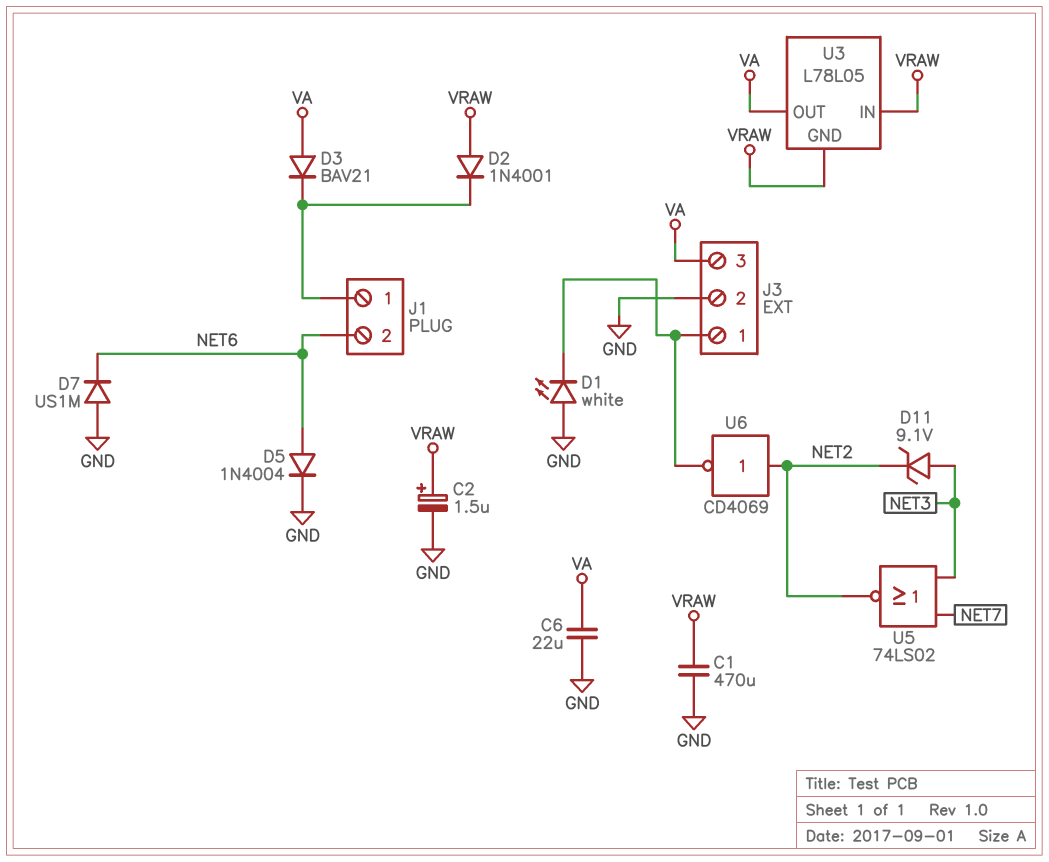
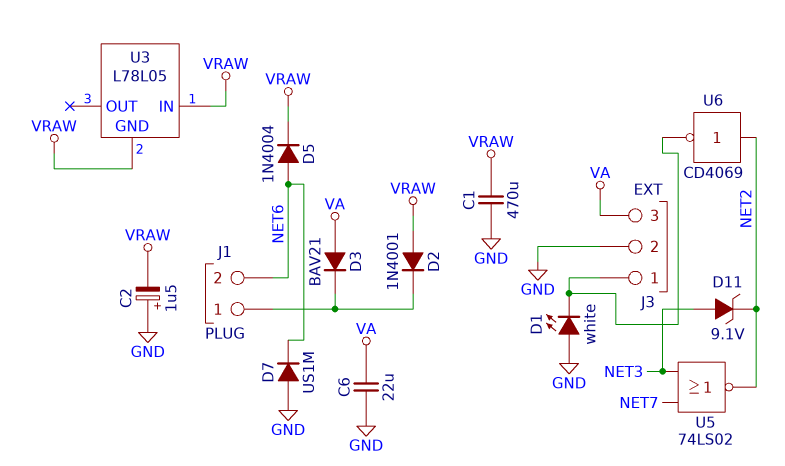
C2: 1.5uF (plus VRAW, minus GND) -> 1.5uF (plus GND, minus VRAW)
D5: diode 1N4004 (A NET6, K GND) -> diode 1N4004 (A NET6, K VRAW)
U3 pin OUT: VA -> none

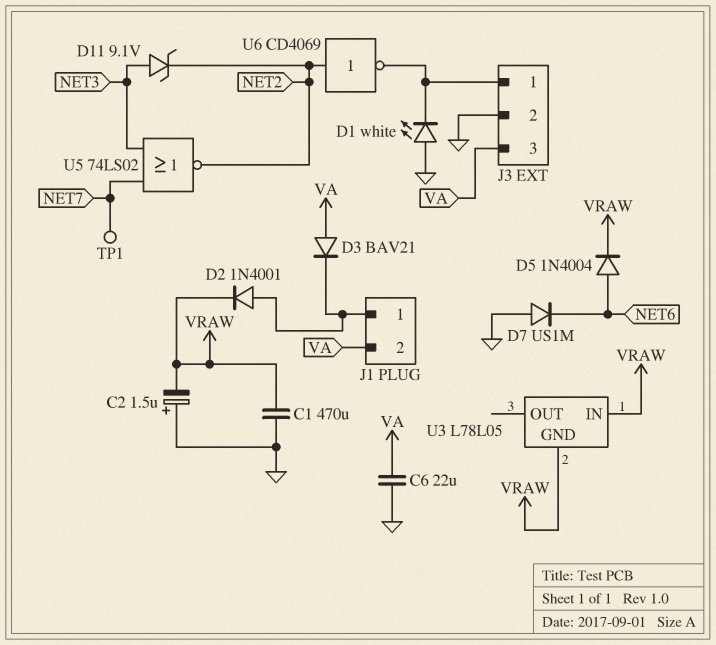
D2: diode 1N4001 (A VRAW, K J1/1) -> diode 1N4001 (A J1/1, K VRAW)
J1 pin 2: NET6 -> VA
TP1: none -> test point (NET7)

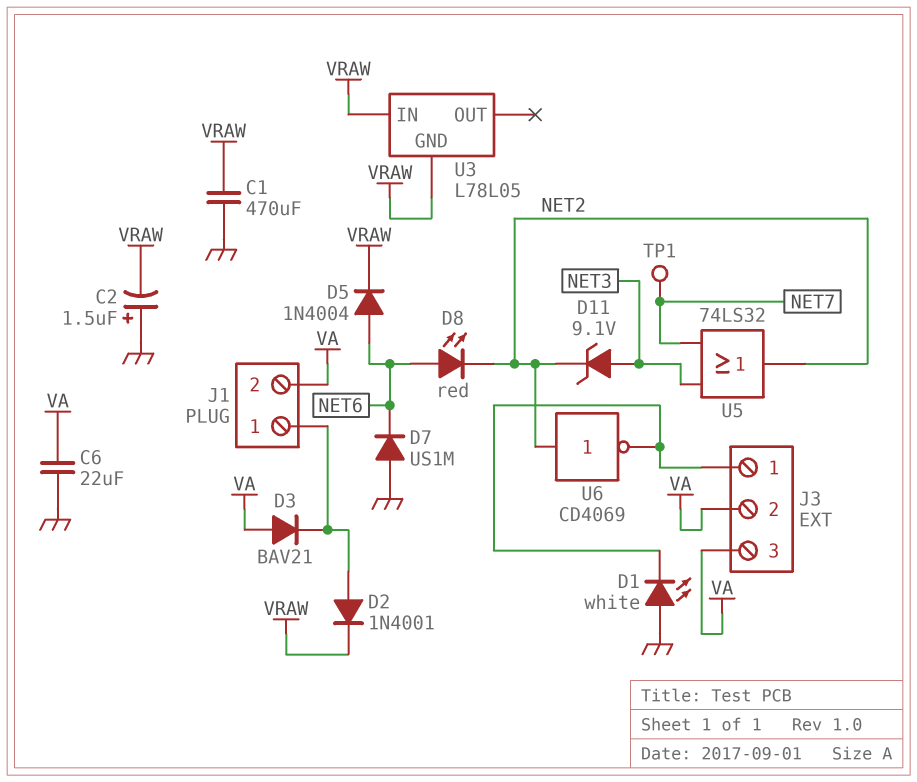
D8: none -> LED red (A NET6, K NET2)
J3 pin 2: GND -> VA
U5: NOR 74LS02 (in NET3, in NET7, out NET2) -> OR 74LS32 (in NET3, in NET7, out NET2)

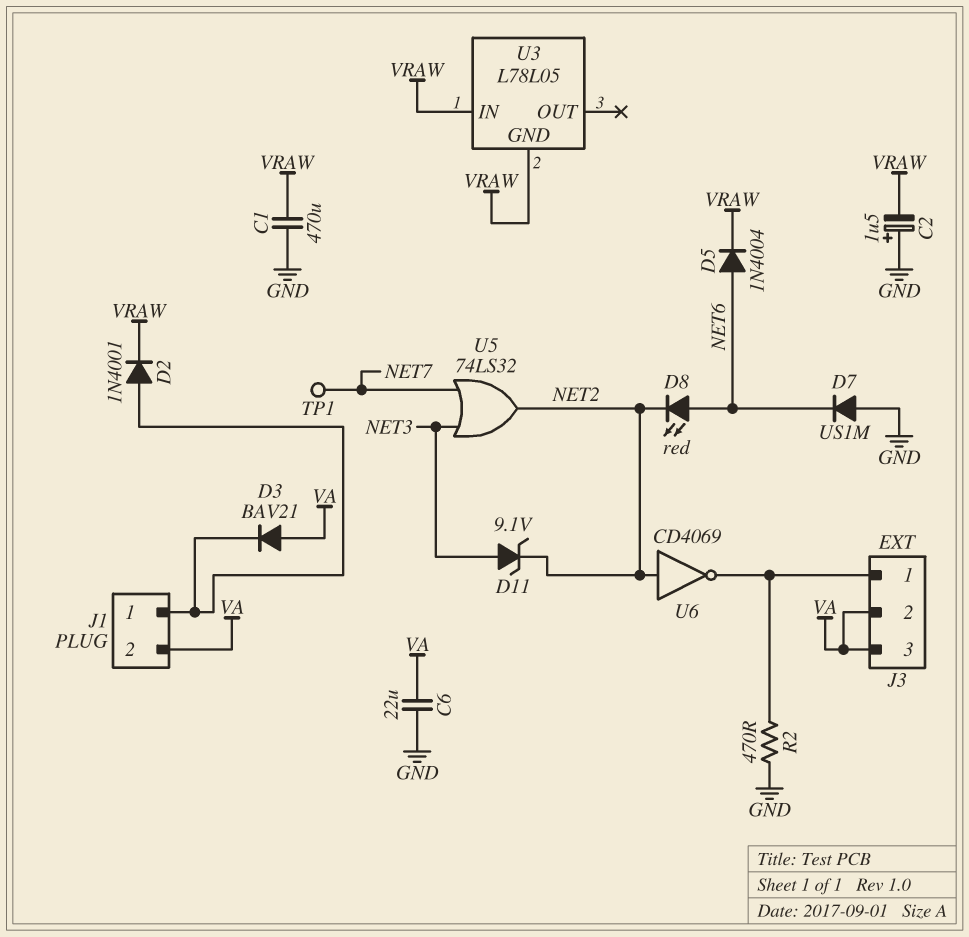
D1: LED white (A GND, K J3/1) -> none
R2: none -> 470 (GND, J3/1)

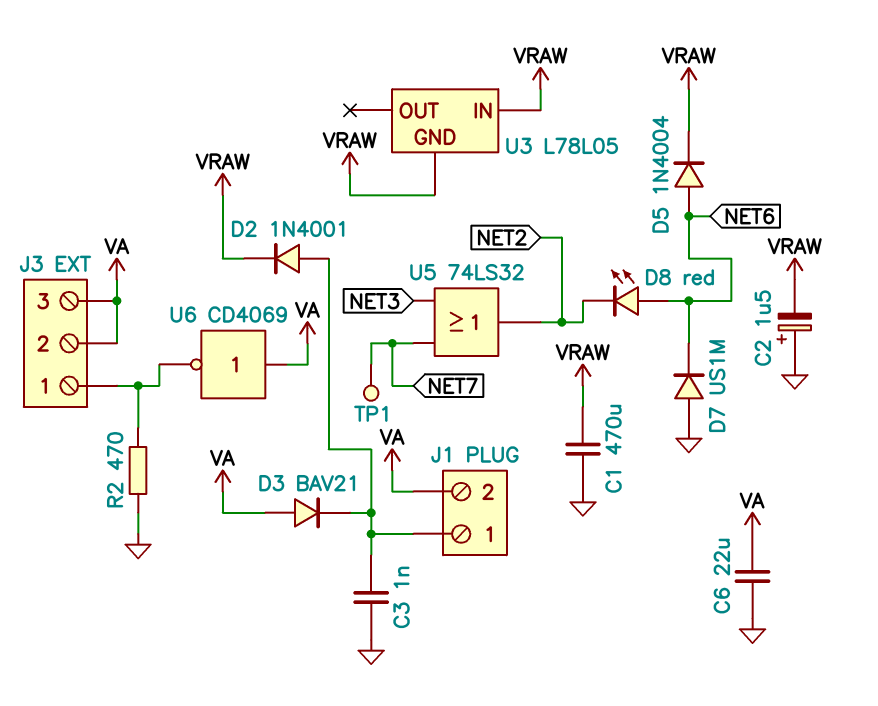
C3: none -> 1nF (GND, J1/1)
D11: zener 9.1V (A NET3, K NET2) -> none
U6: NOT CD4069 (in NET2, out J3/1) -> NOT CD4069 (in VA, out J3/1)

